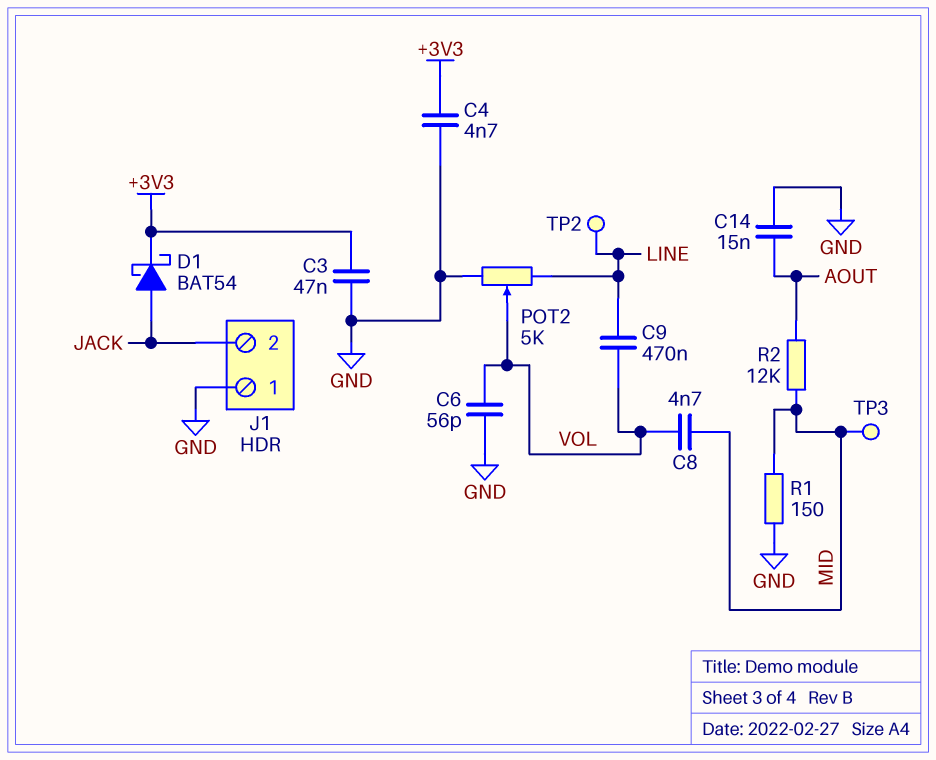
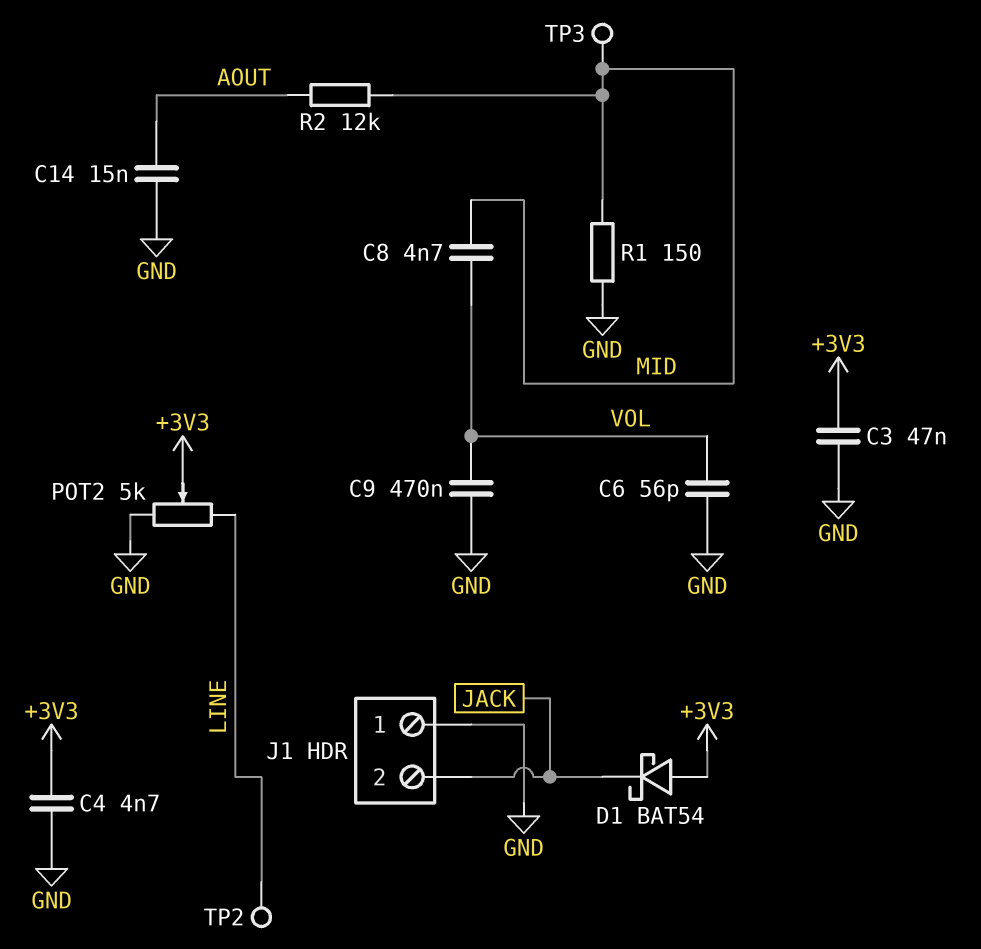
C9: 470nF (LINE, VOL) -> 470nF (GND, VOL)
D1: schottky BAT54 (A JACK, K +3V3) -> schottky BAT54 (A +3V3, K JACK)
POT2: 5k (GND, LINE, wiper VOL) -> 5k (GND, LINE, wiper +3V3)

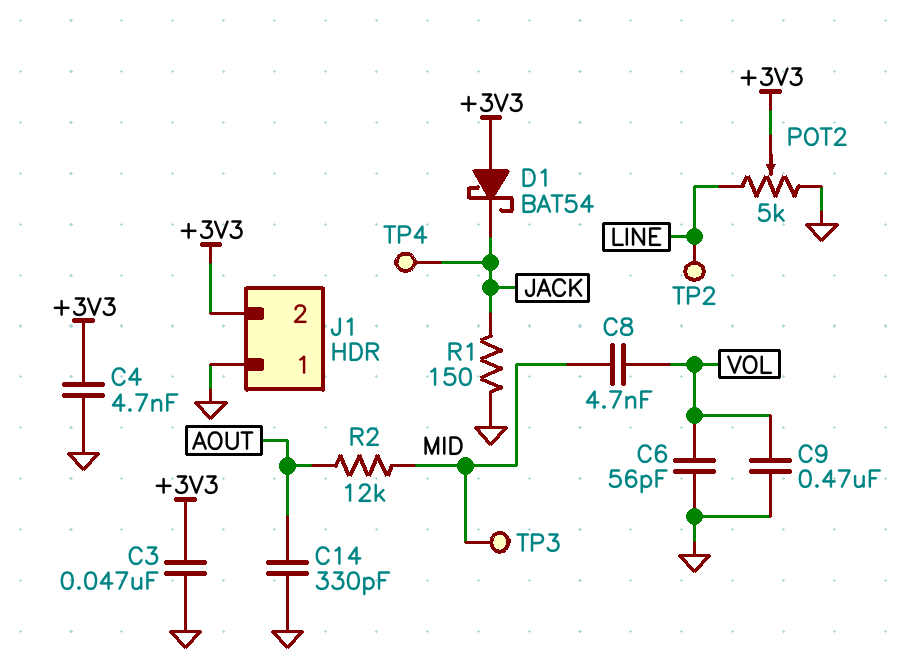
C14: 15nF (AOUT, GND) -> 330pF (AOUT, GND)
J1 pin 2: JACK -> +3V3
R1: 150 (GND, MID) -> 150 (GND, JACK)
TP4: none -> test point (JACK)

